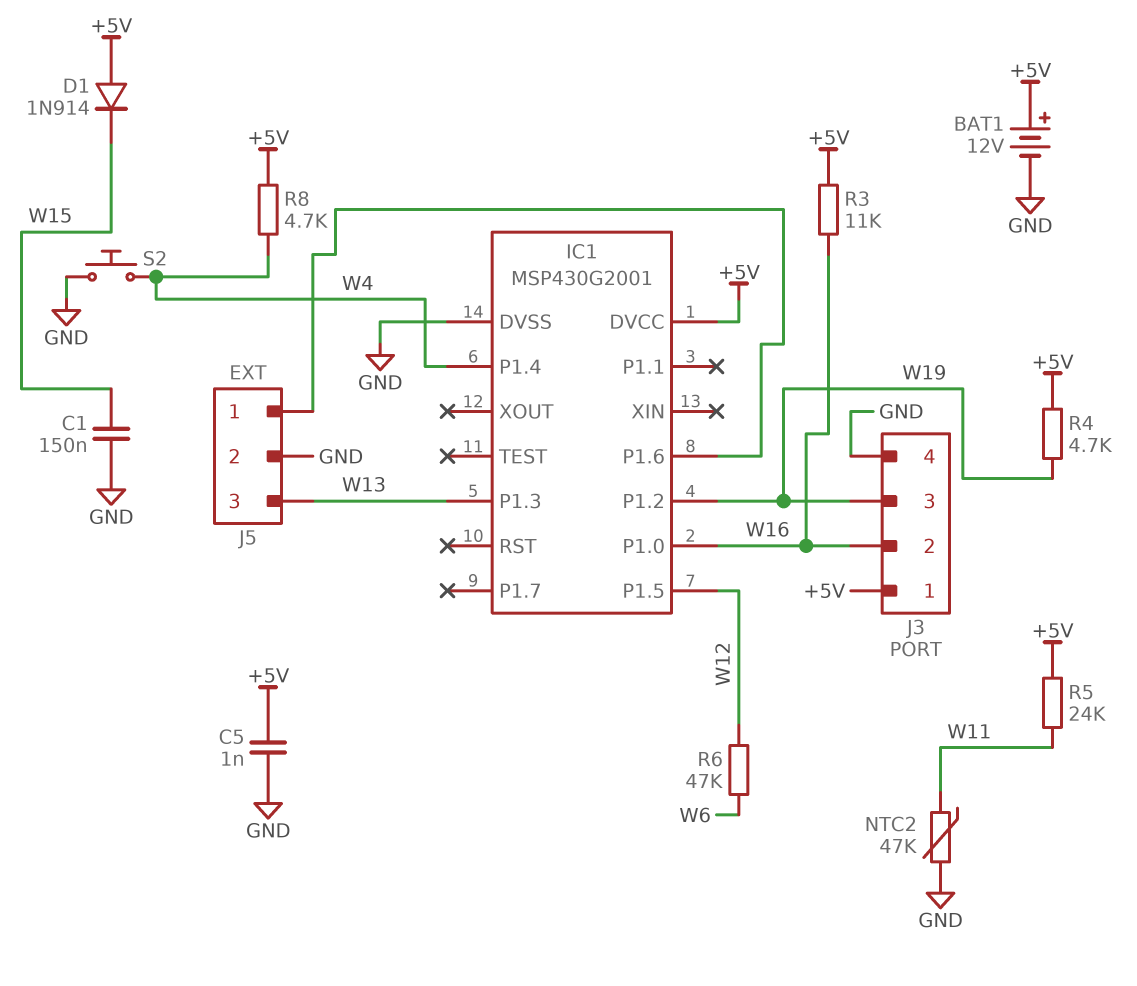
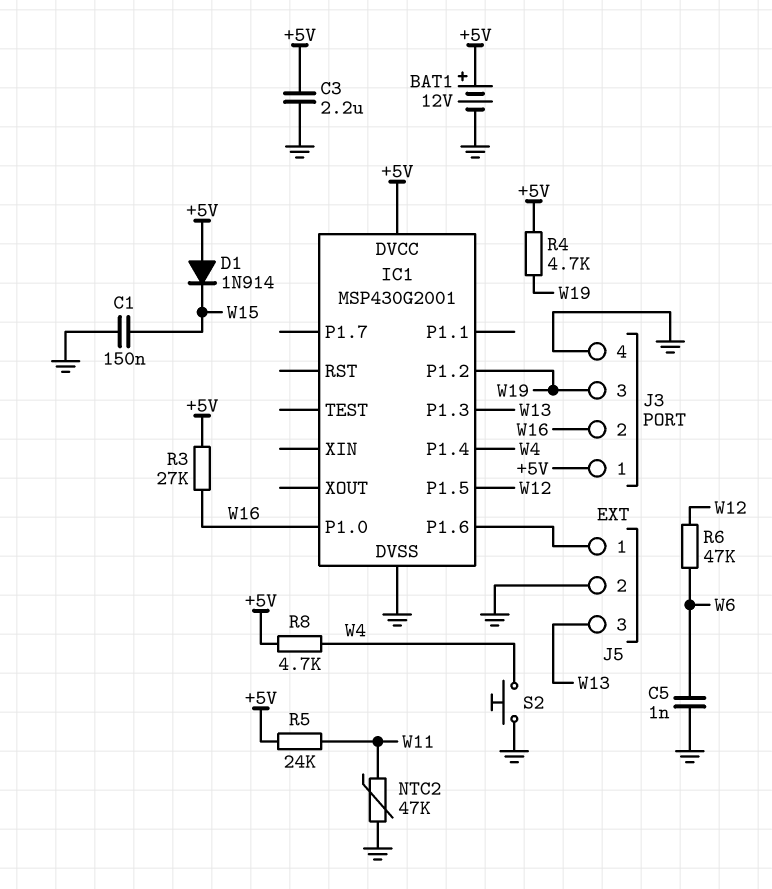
C3: none -> 2.2uF (+5V, GND)
C5: 1nF (+5V, GND) -> 1nF (GND, W6)
R3: 11k (+5V, W16) -> 27k (+5V, W16)

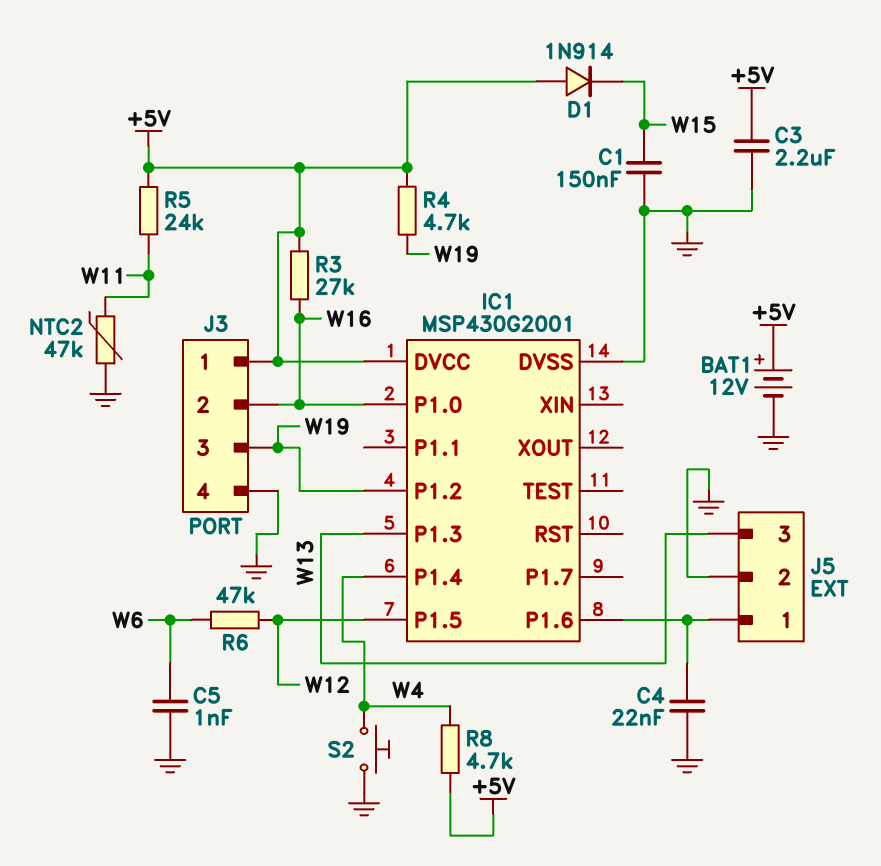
C4: none -> 22nF (GND, IC1/P1.6)

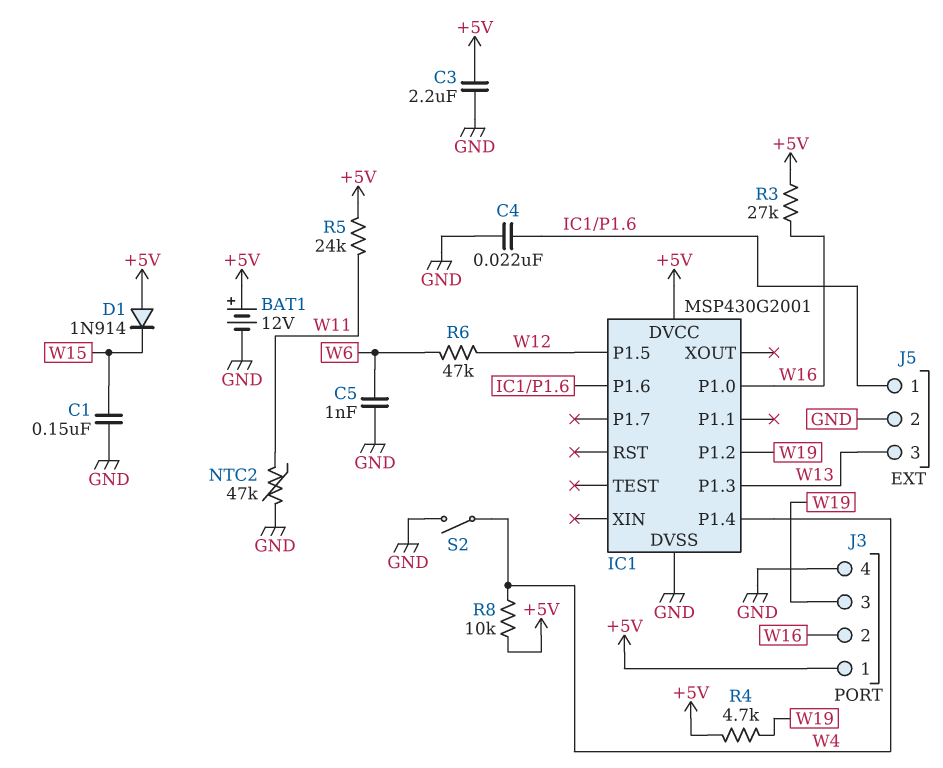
R8: 4.7k (+5V, W4) -> 10k (+5V, W4)
S2: button (GND, W4) -> switch (GND, W4)

